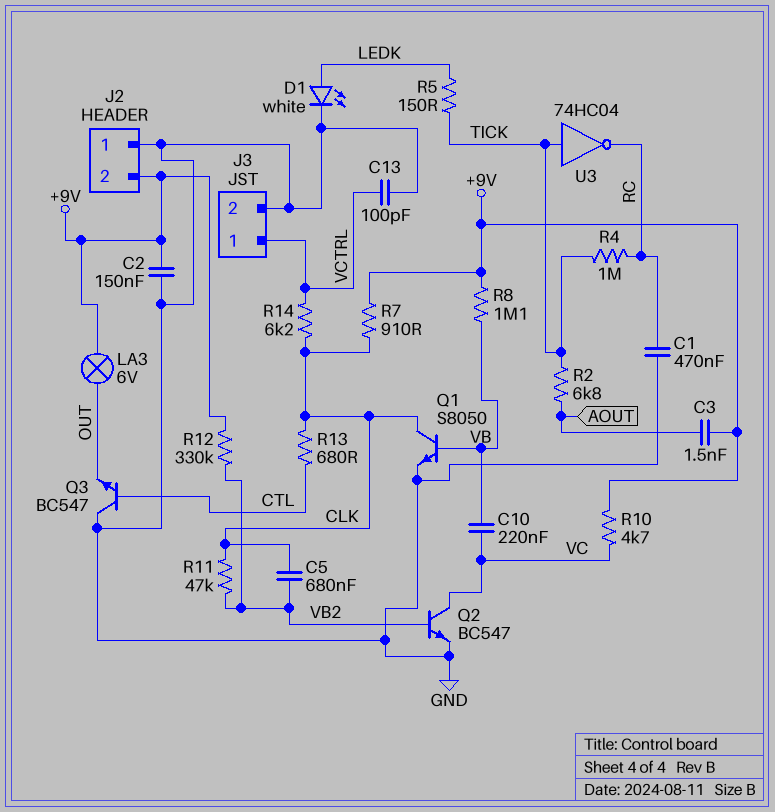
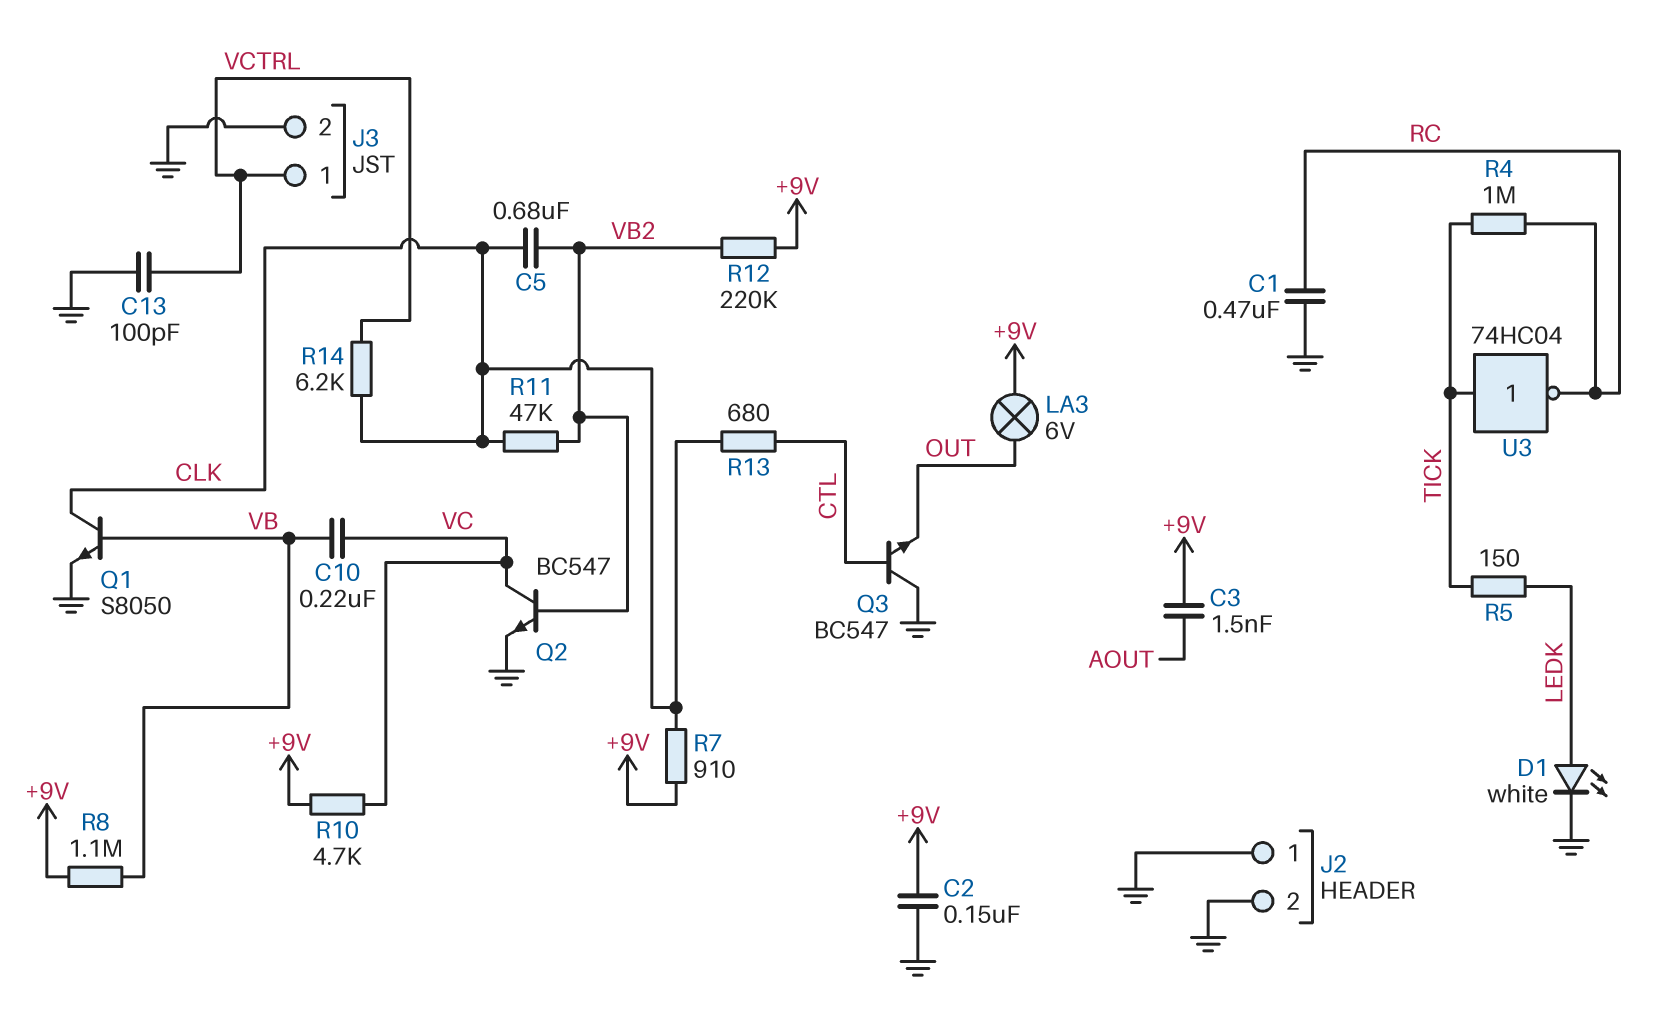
J2 pin 2: +9V -> GND
R2: 6.8k (AOUT, TICK) -> none
R12: 330k (+9V, VB2) -> 220k (+9V, VB2)

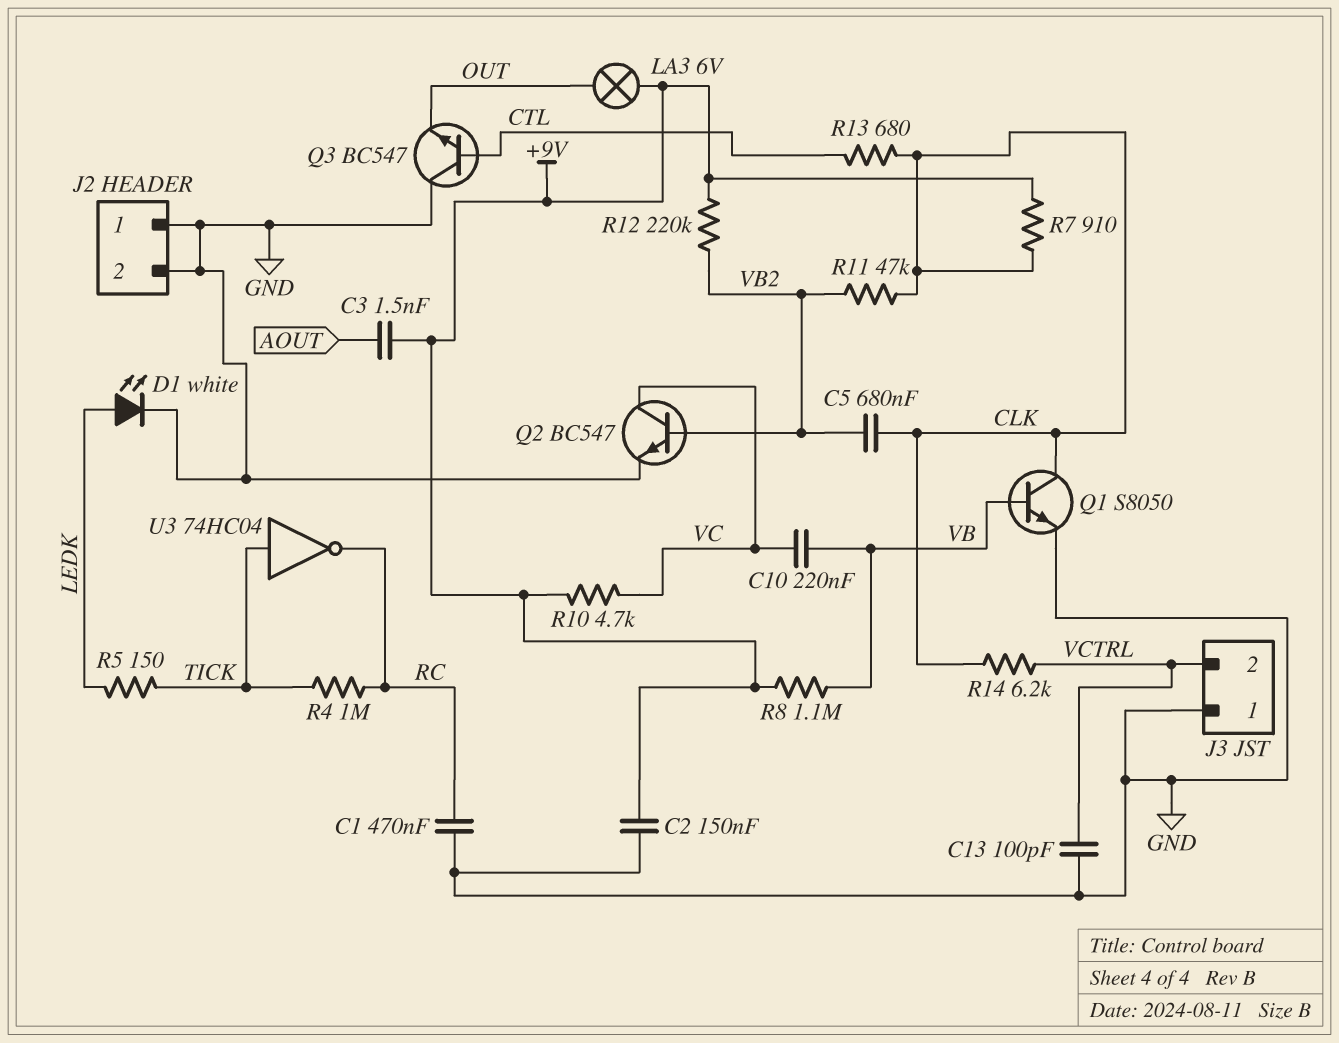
J3 pin 1: VCTRL -> GND
J3 pin 2: GND -> VCTRL

